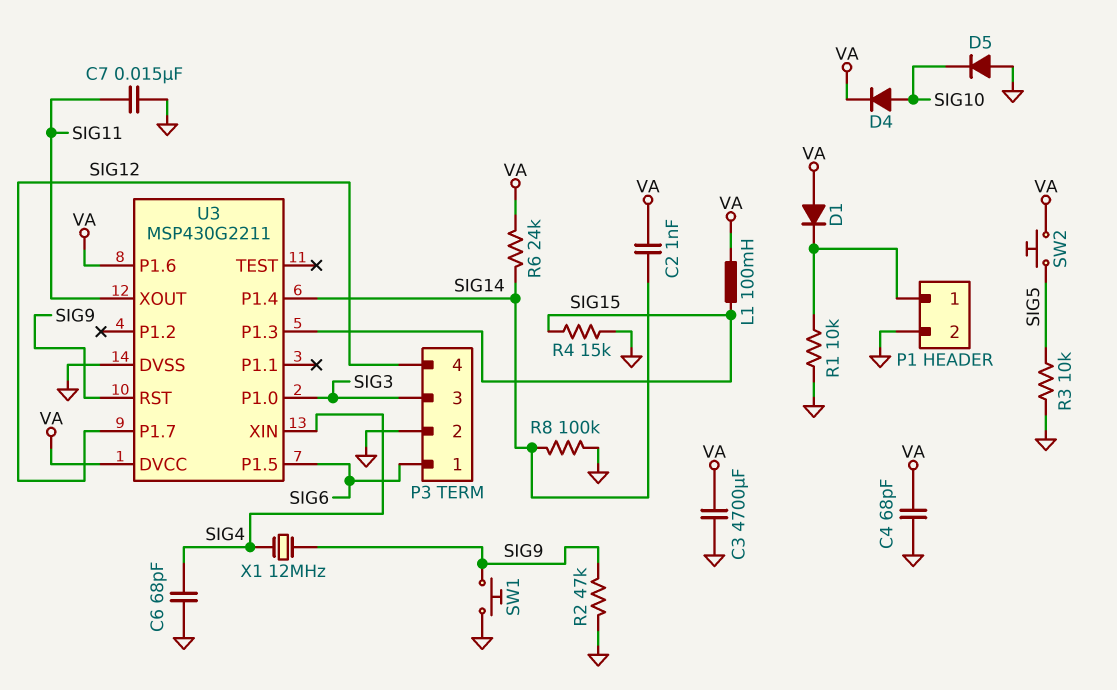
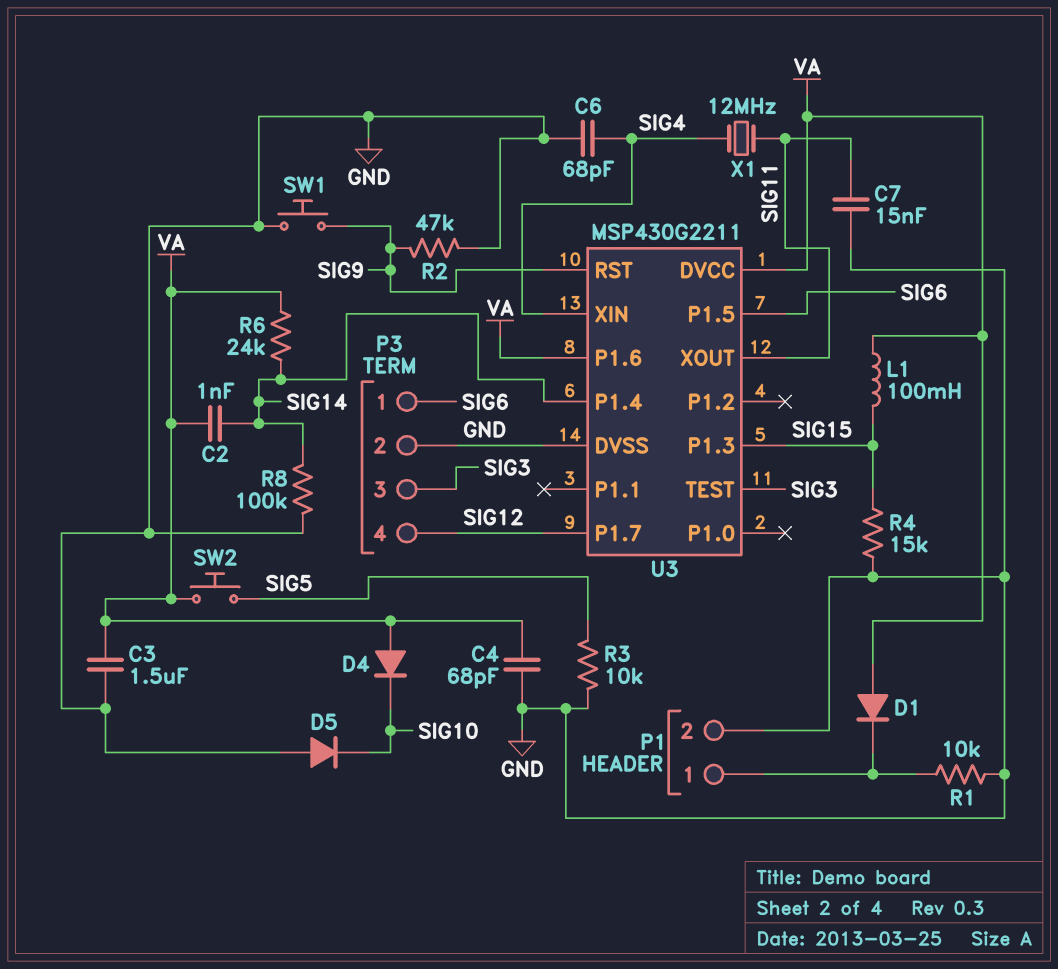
C3: 4700uF (GND, VA) -> 1.5uF (GND, VA)
D4: diode (A SIG10, K VA) -> diode (A VA, K SIG10)
U3 pin P1.0: SIG3 -> none
U3 pin TEST: none -> SIG3
X1: 12MHz (SIG4, SIG9) -> 12MHz (SIG4, SIG11)

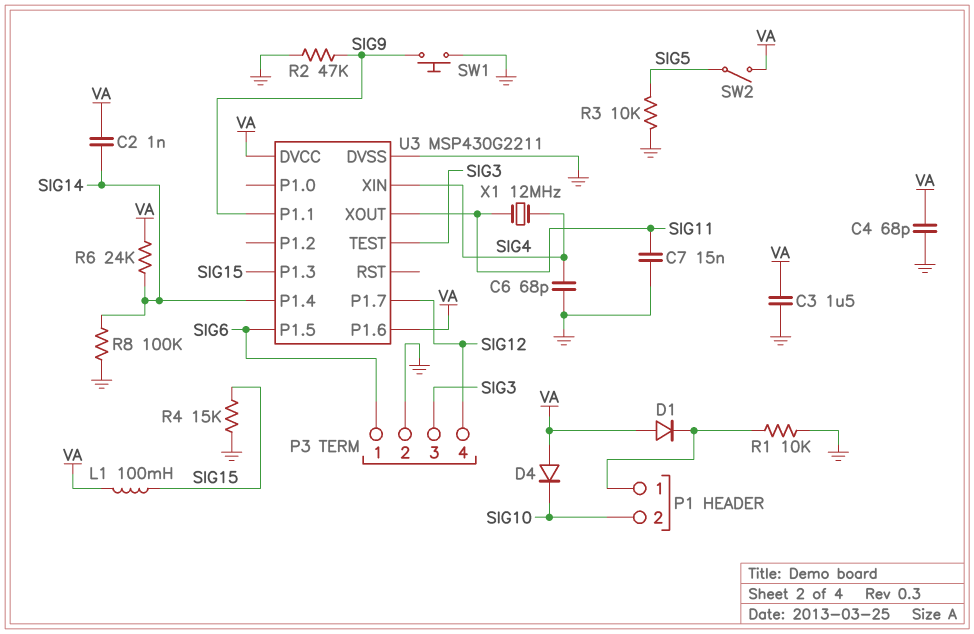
D5: diode (A GND, K SIG10) -> none
P1 pin 2: GND -> SIG10
SW2: button (SIG5, VA) -> switch (SIG5, VA)
U3 pin P1.1: none -> SIG9
U3 pin RST: SIG9 -> none

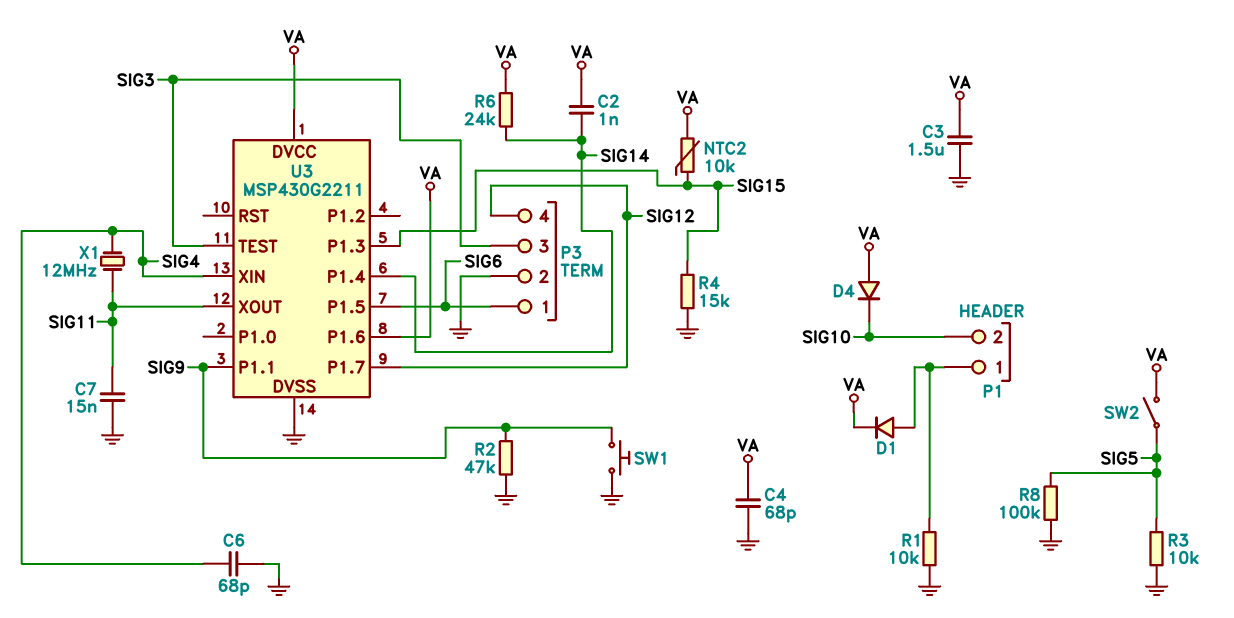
D1: diode (A VA, K P1/1) -> diode (A P1/1, K VA)
L1: 100mH (SIG15, VA) -> none
NTC2: none -> 10k (SIG15, VA)
R8: 100k (GND, SIG14) -> 100k (GND, SIG5)

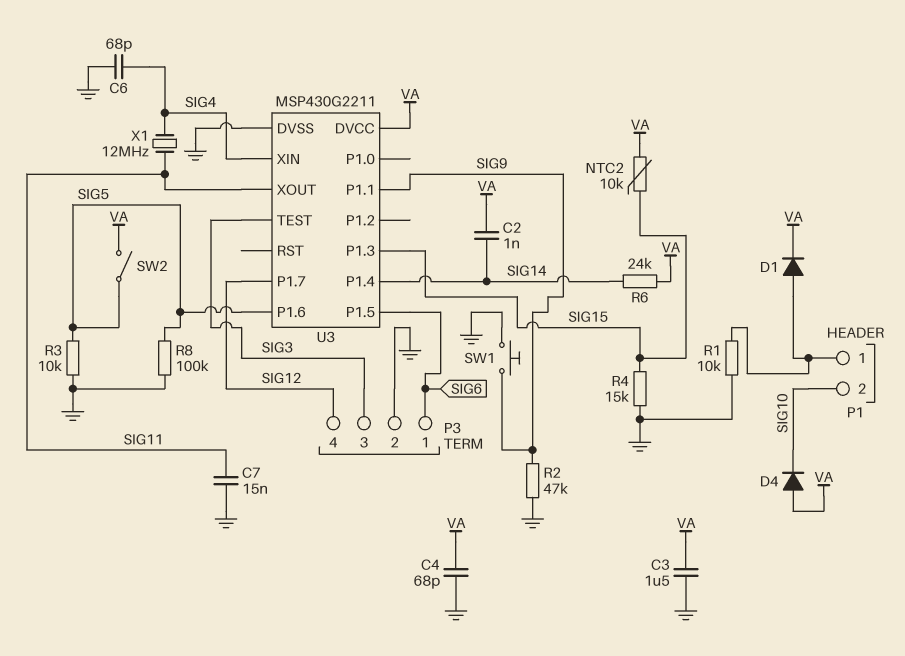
U3 pin P1.6: VA -> SIG5

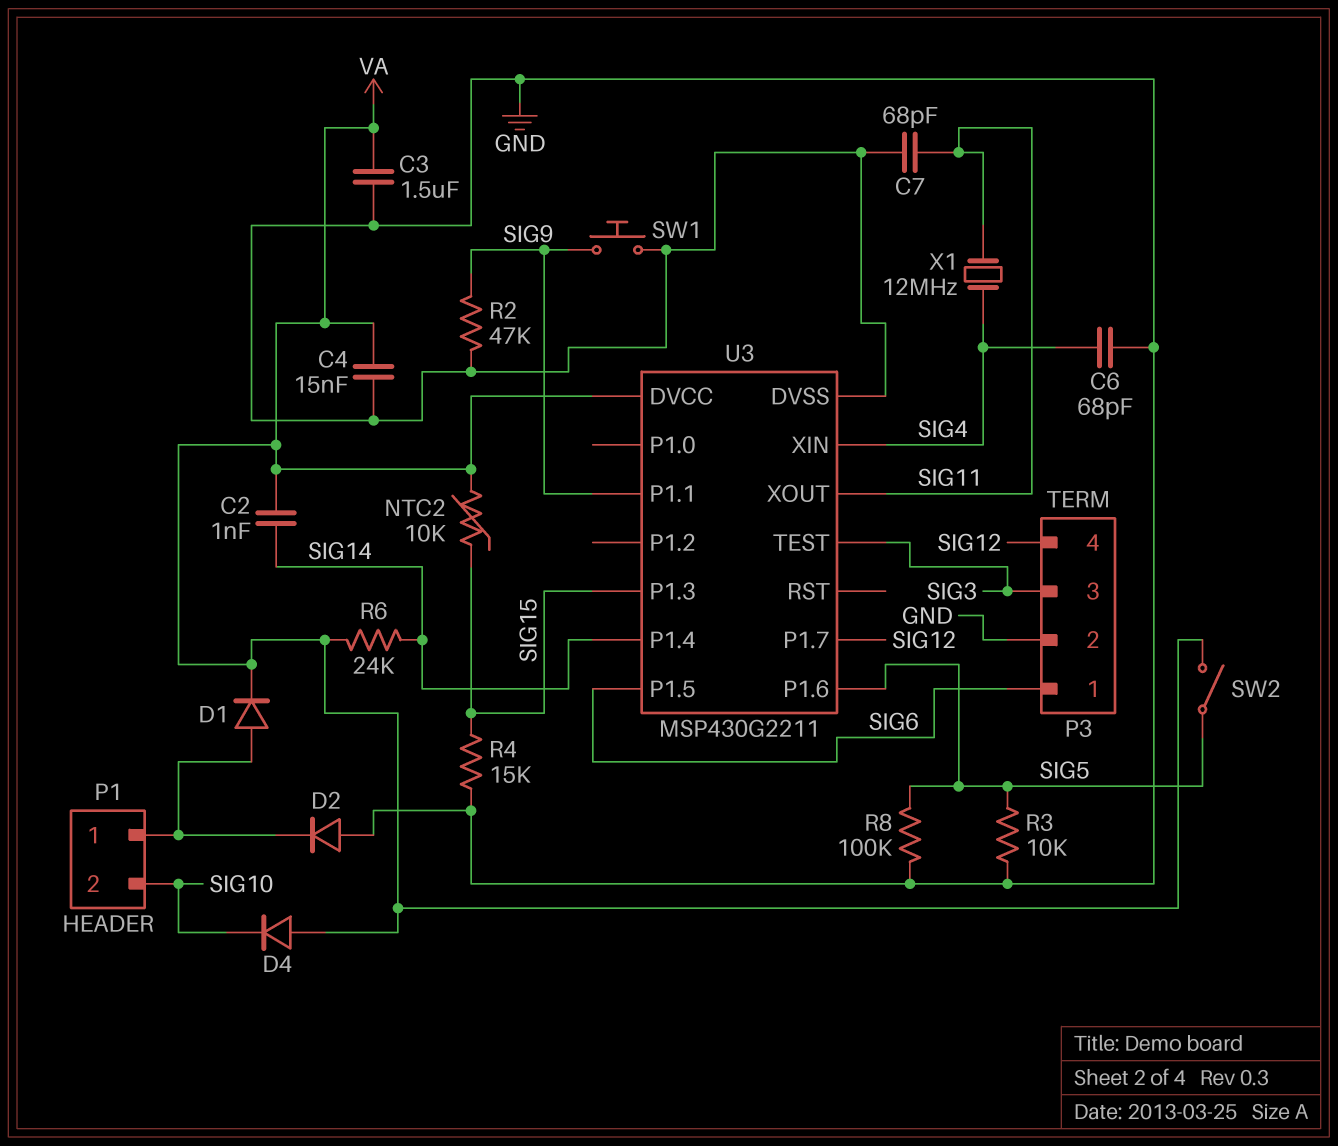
C4: 68pF (GND, VA) -> 15nF (GND, VA)
C7: 15nF (GND, SIG11) -> 68pF (GND, SIG11)
D2: none -> diode (A GND, K P1/1)
R1: 10k (GND, P1/1) -> none

